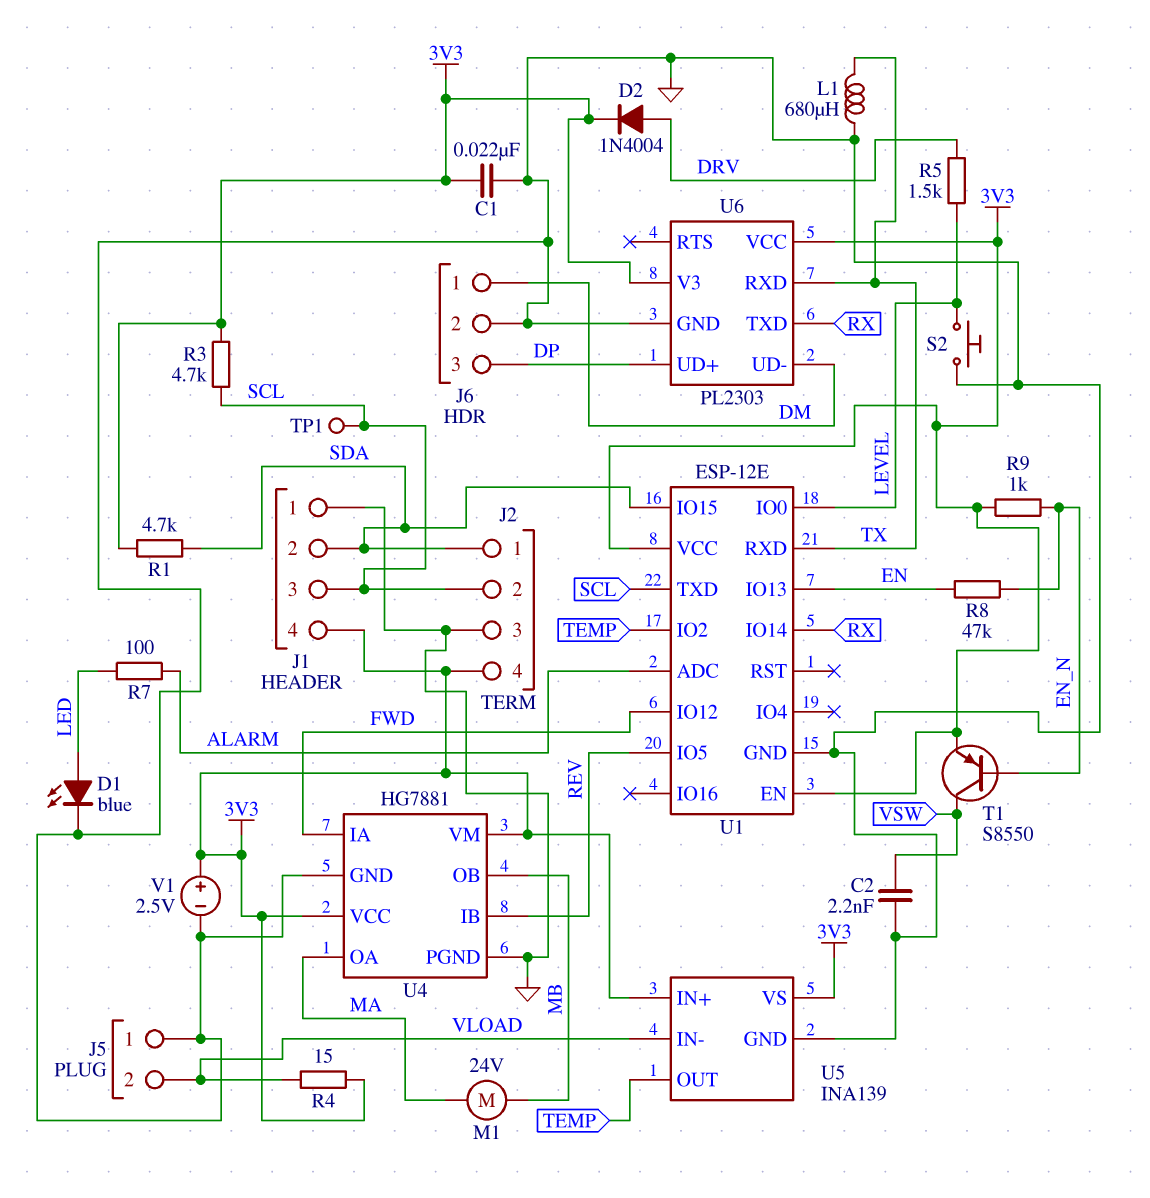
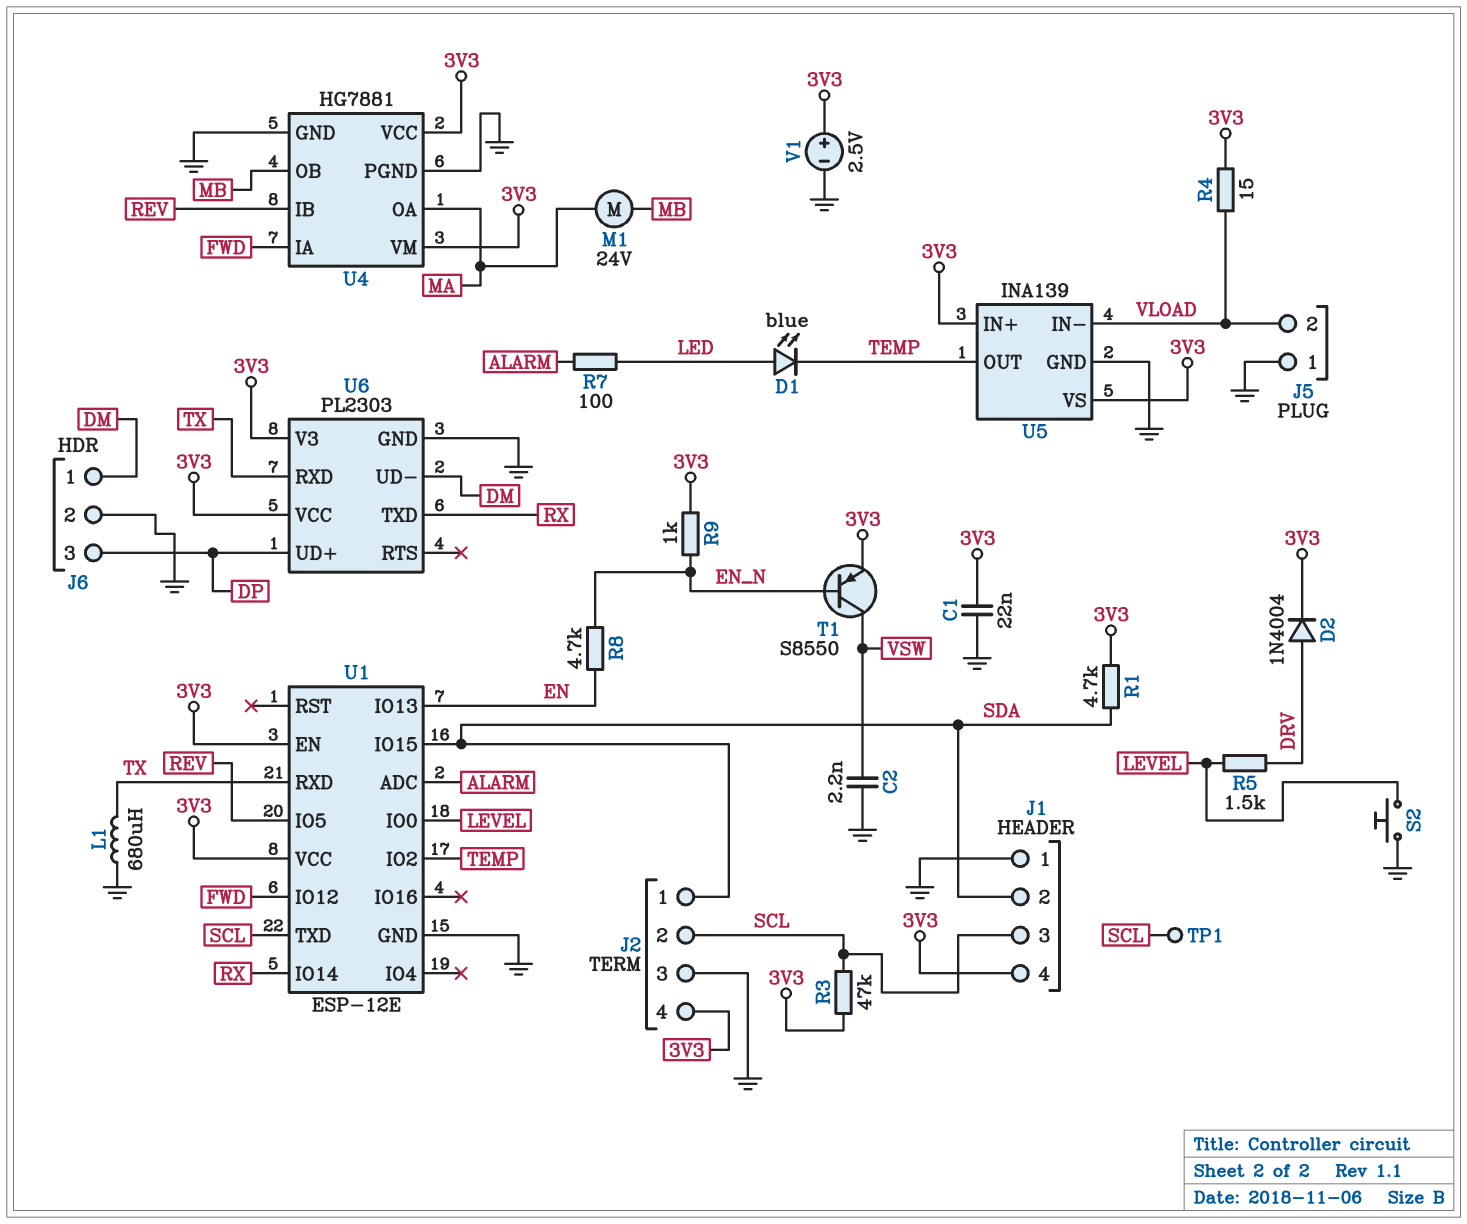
D1: LED blue (A LED, K GND) -> LED blue (A LED, K TEMP)
R3: 4.7k (3V3, SCL) -> 47k (3V3, SCL)
R8: 47k (EN, EN_N) -> 4.7k (EN, EN_N)

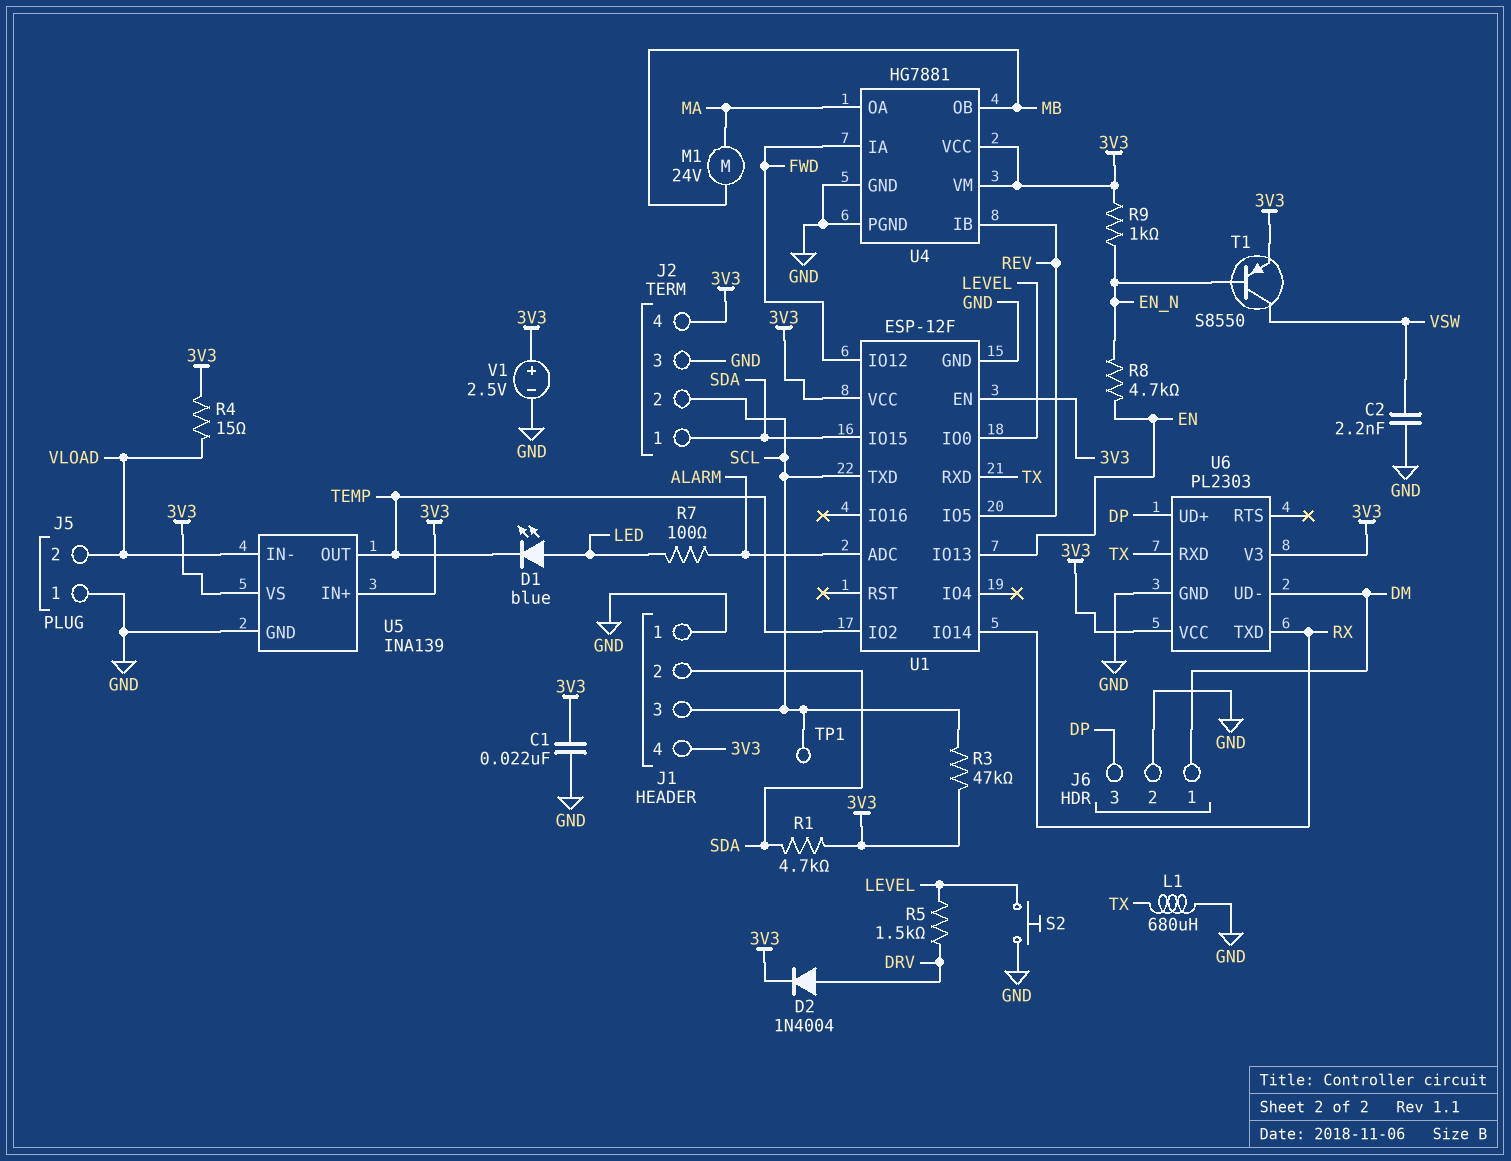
U1: ESP-12E -> ESP-12F

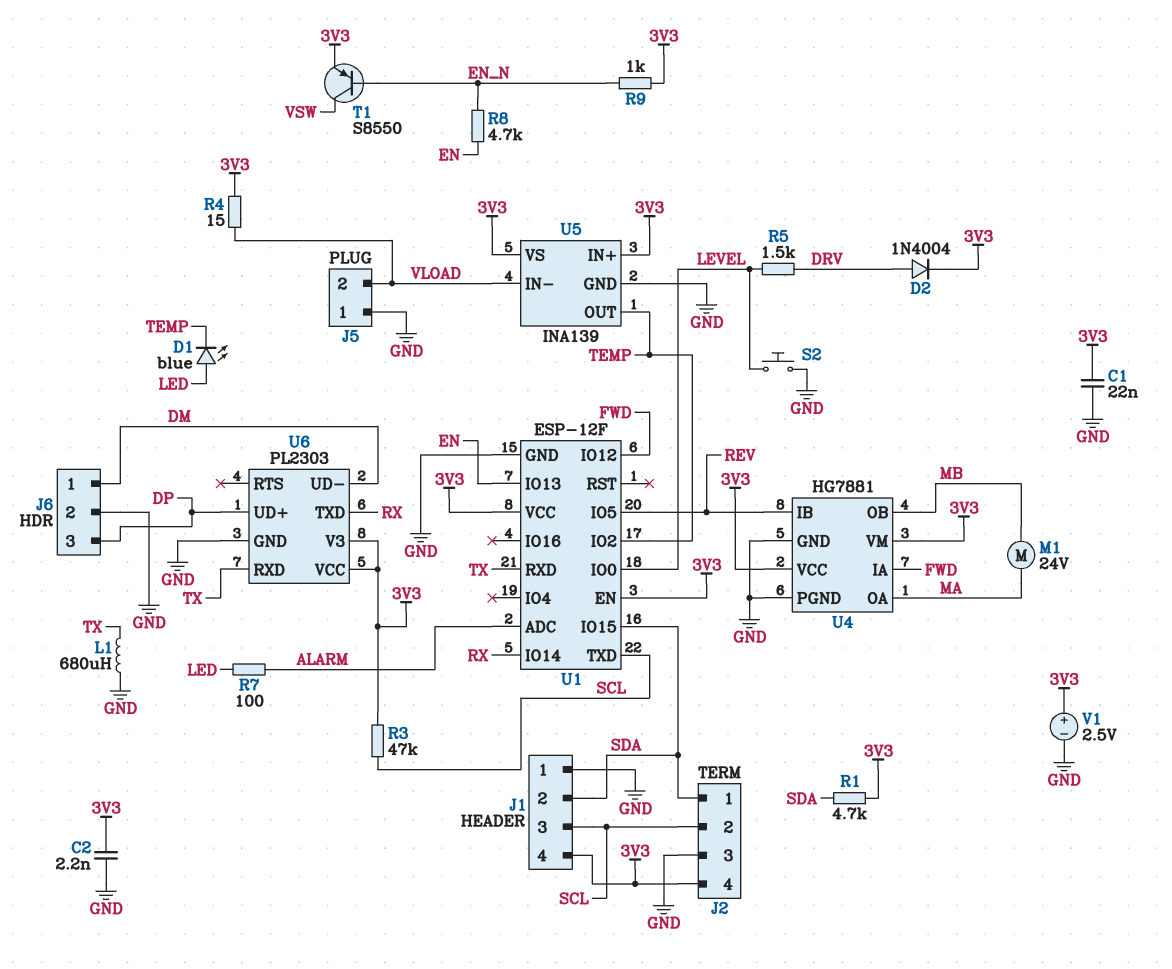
C2: 2.2nF (GND, VSW) -> 2.2nF (3V3, GND)
TP1: test point (SCL) -> none

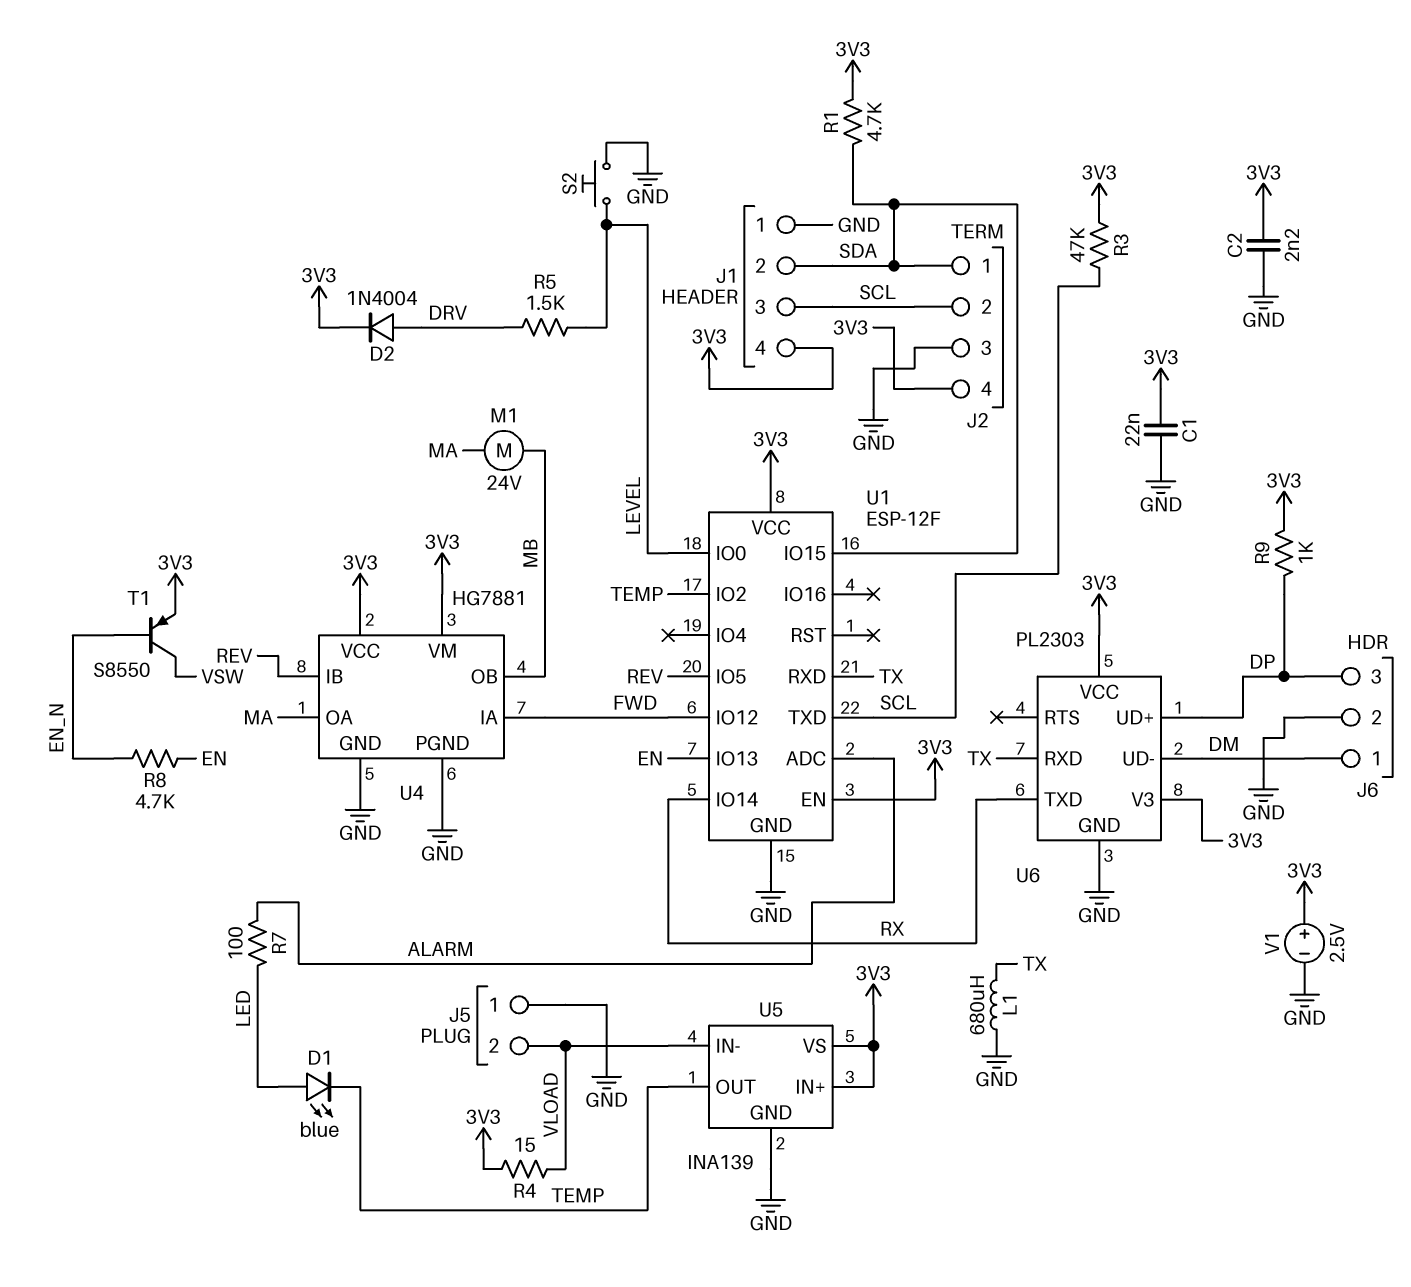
R9: 1k (3V3, EN_N) -> 1k (3V3, DP)

